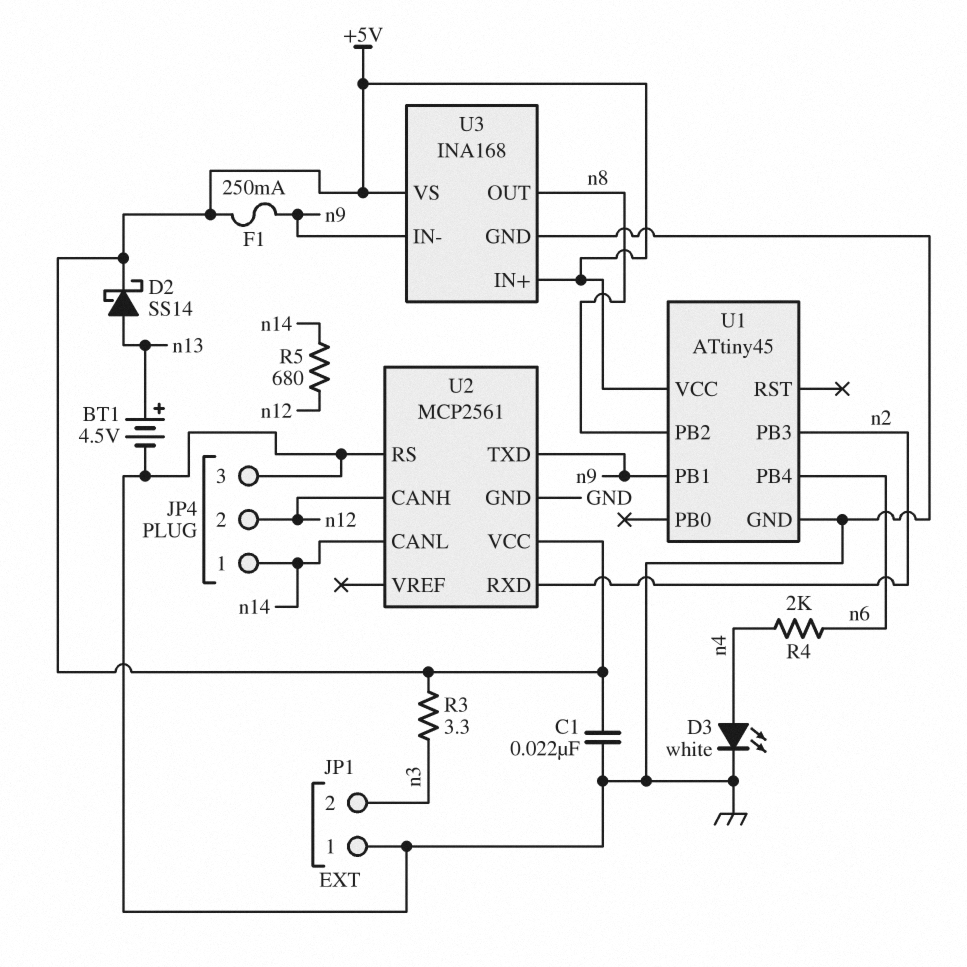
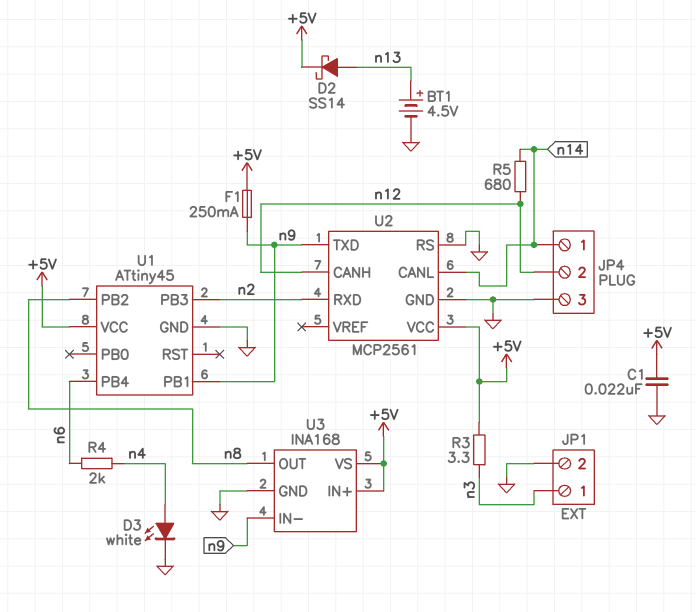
JP1 pin 1: GND -> n3
JP1 pin 2: n3 -> GND

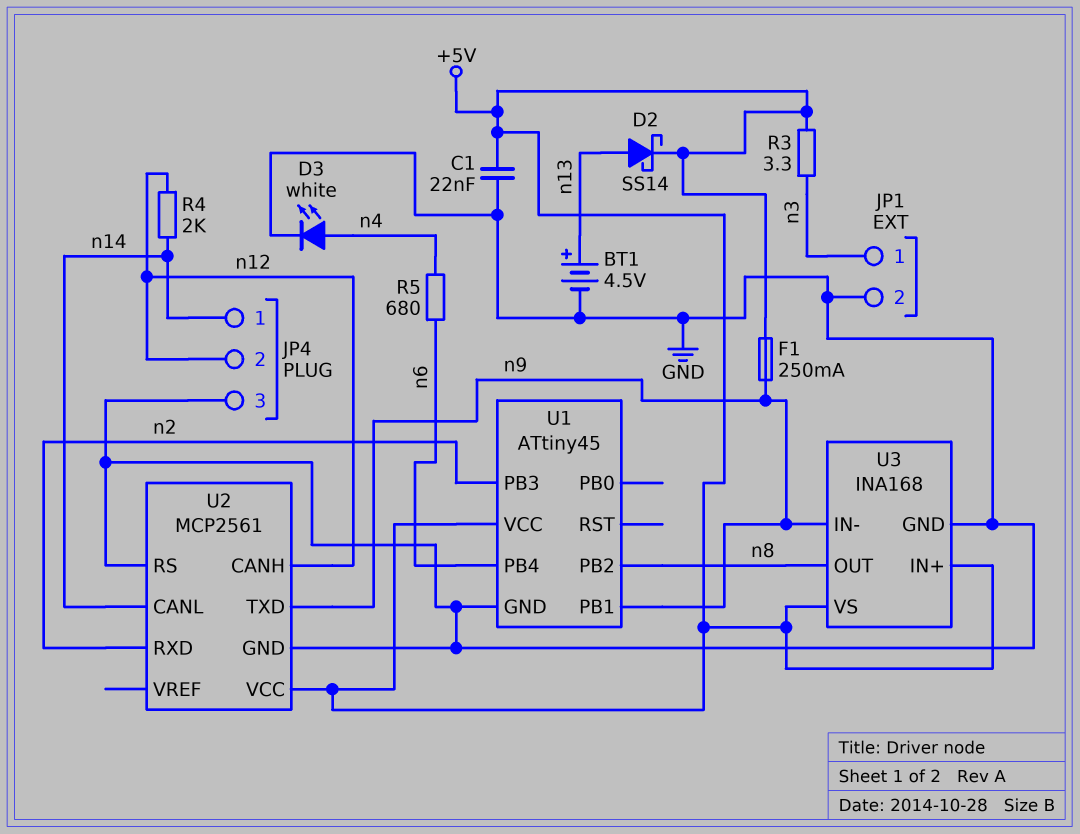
R4: 2k (n4, n6) -> 2k (n12, n14)
R5: 680 (n12, n14) -> 680 (n4, n6)

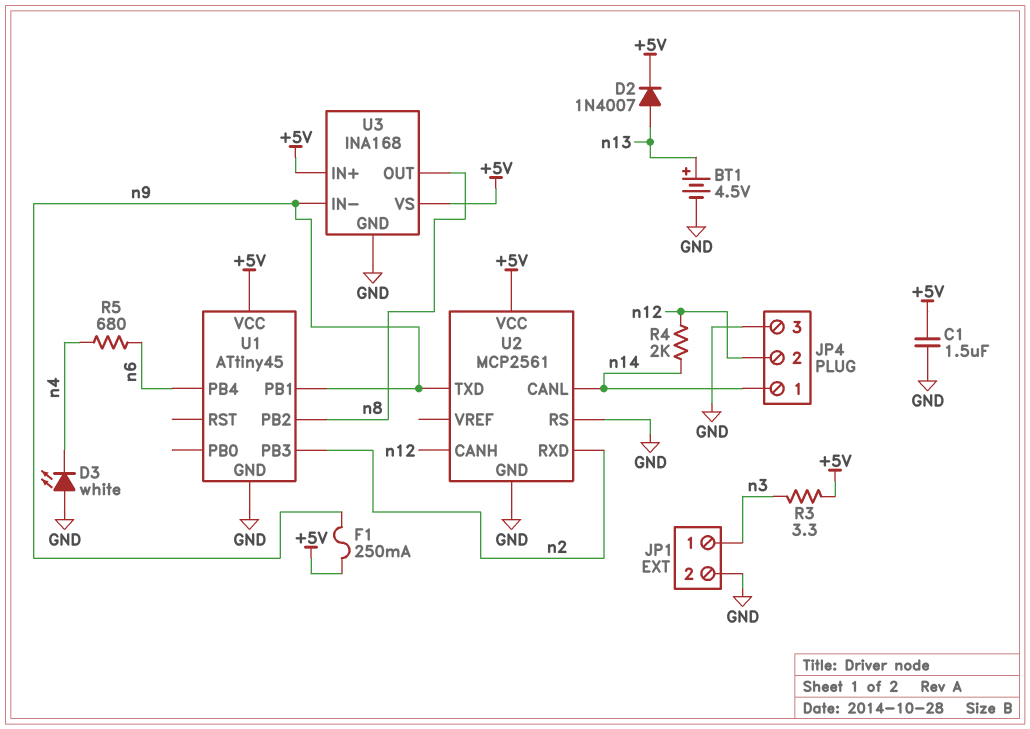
C1: 22nF (+5V, GND) -> 1.5uF (+5V, GND)
D2: schottky SS14 (A n13, K +5V) -> diode 1N4007 (A n13, K +5V)
D3: LED white (A n4, K GND) -> LED white (A GND, K n4)

